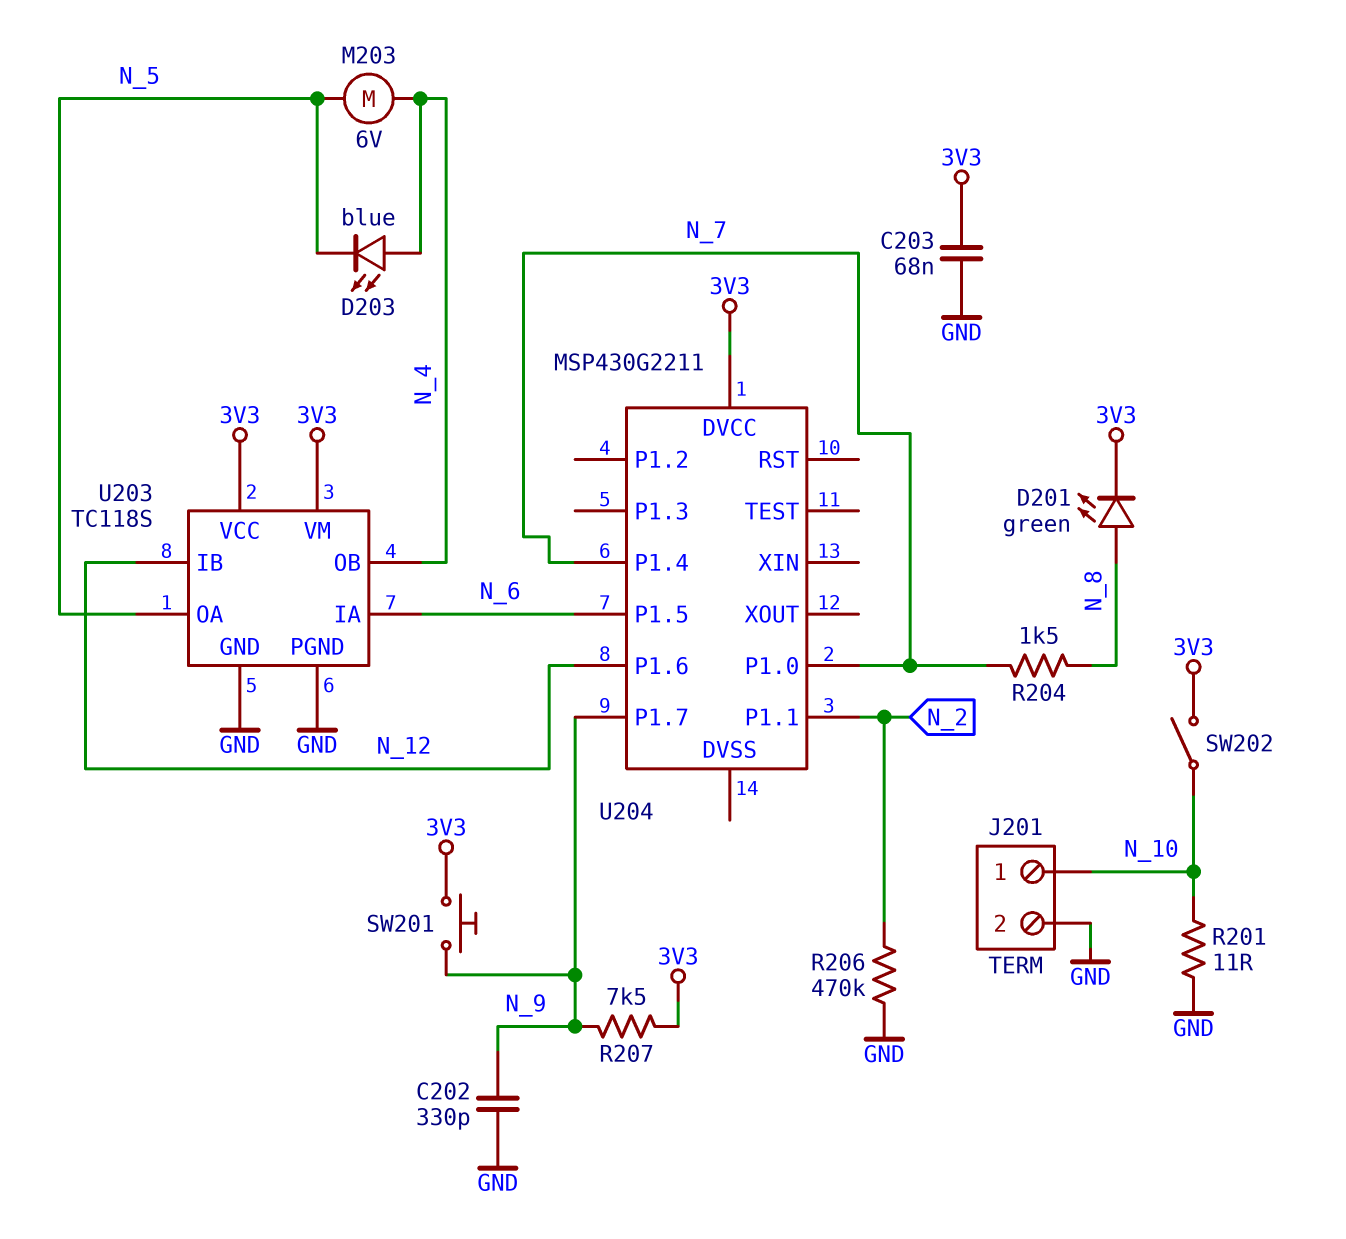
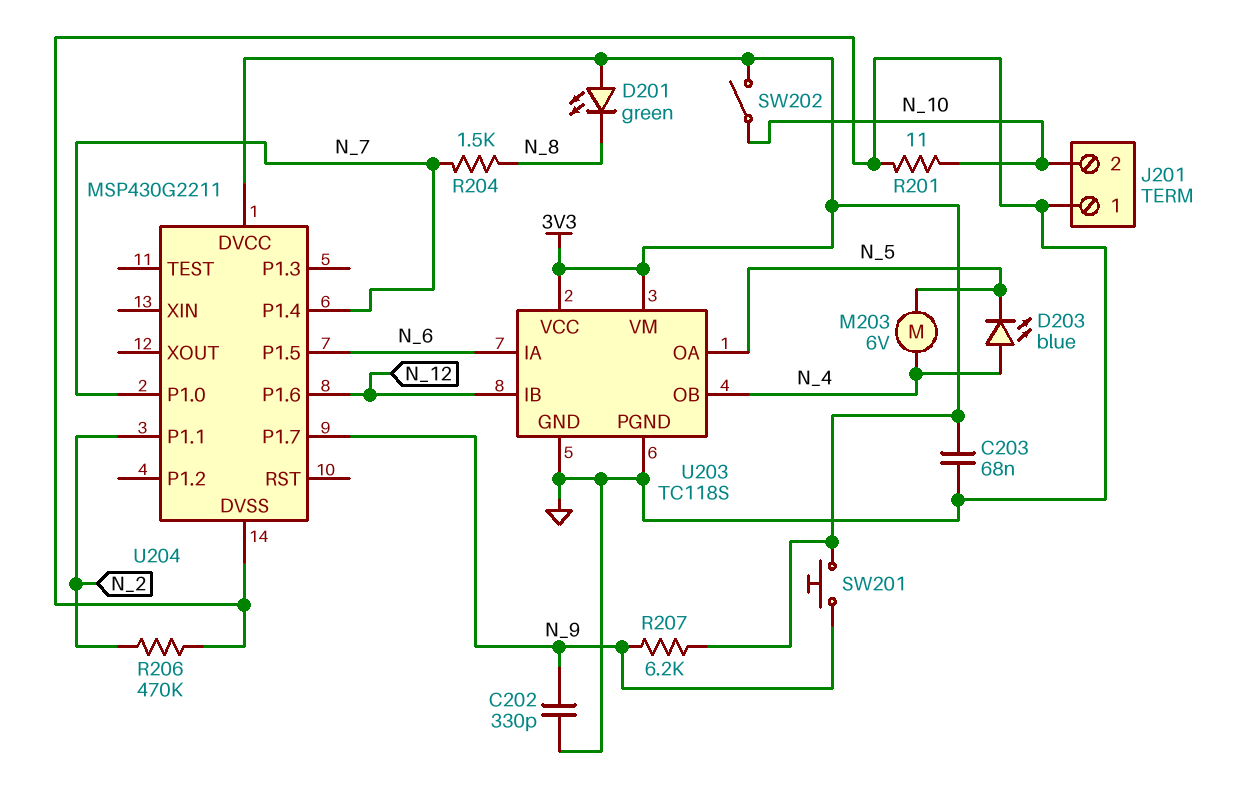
D201: LED green (A N_8, K 3V3) -> LED green (A 3V3, K N_8)
J201 pin 1: N_10 -> GND
J201 pin 2: GND -> N_10
R207: 7.5k (3V3, N_9) -> 6.2k (3V3, N_9)
U204 pin DVSS: none -> GND

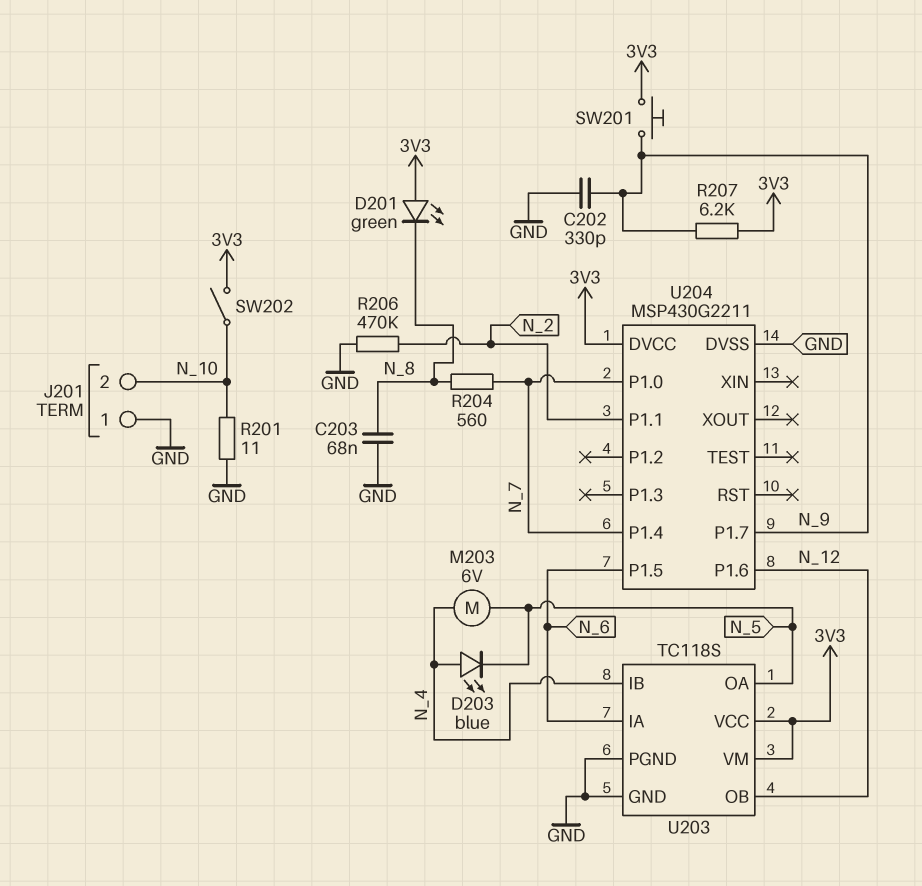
C203: 68nF (3V3, GND) -> 68nF (GND, N_8)
R204: 1.5k (N_7, N_8) -> 560 (N_7, N_8)
U203 pin IB: N_12 -> N_4
U203 pin OB: N_4 -> N_12

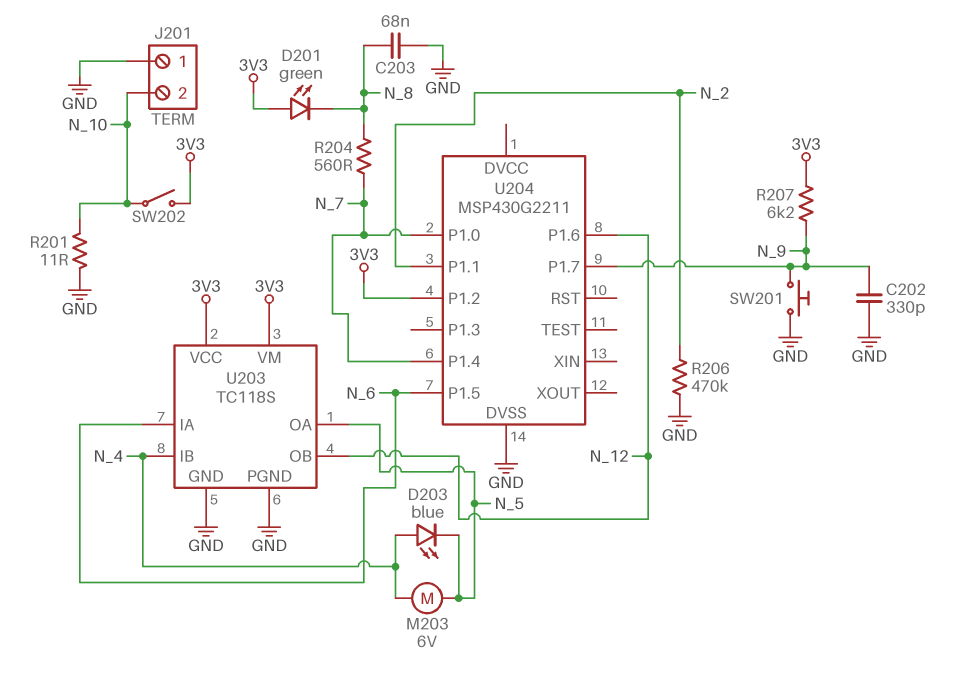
SW201: button (3V3, N_9) -> button (GND, N_9)
U204 pin DVCC: 3V3 -> none
U204 pin P1.2: none -> 3V3

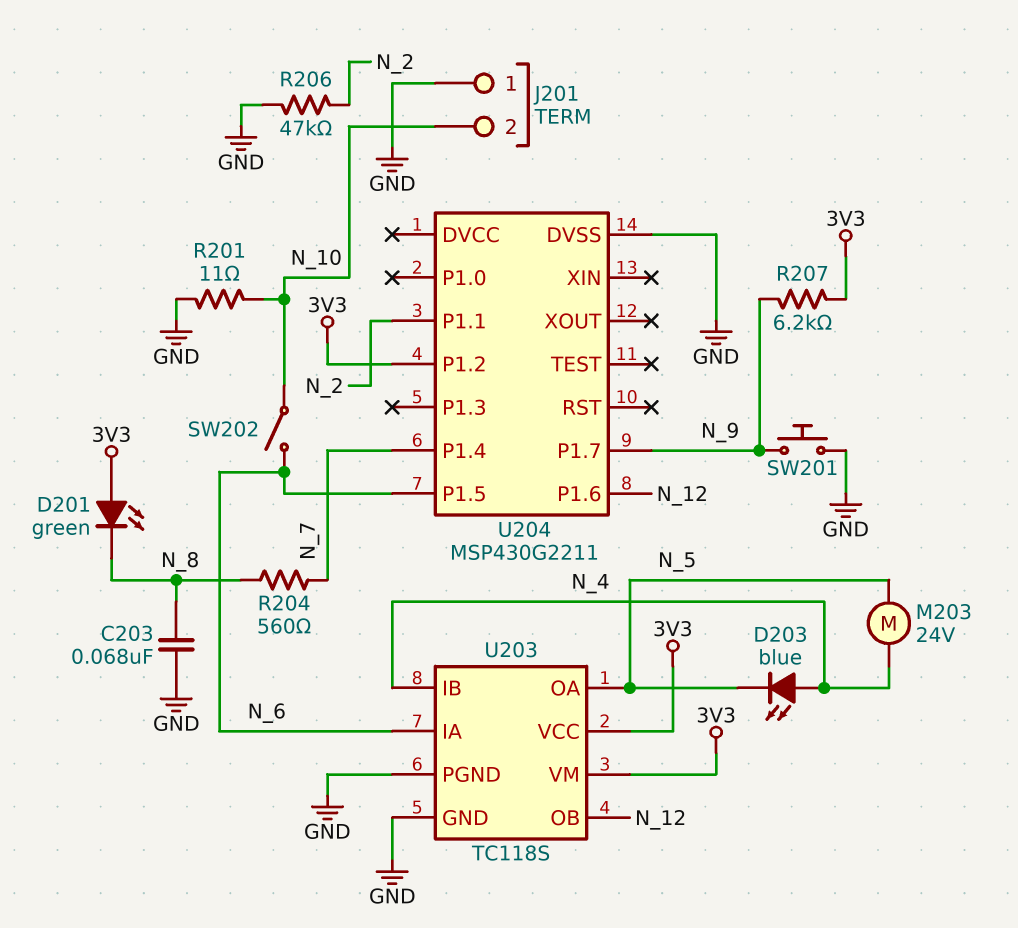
C202: 330pF (GND, N_9) -> none
M203: motor 6V (N_4, N_5) -> motor 24V (N_4, N_5)
R206: 470k (GND, N_2) -> 47k (GND, N_2)
SW202: switch (3V3, N_10) -> switch (N_6, N_10)
U204 pin P1.0: N_7 -> none

